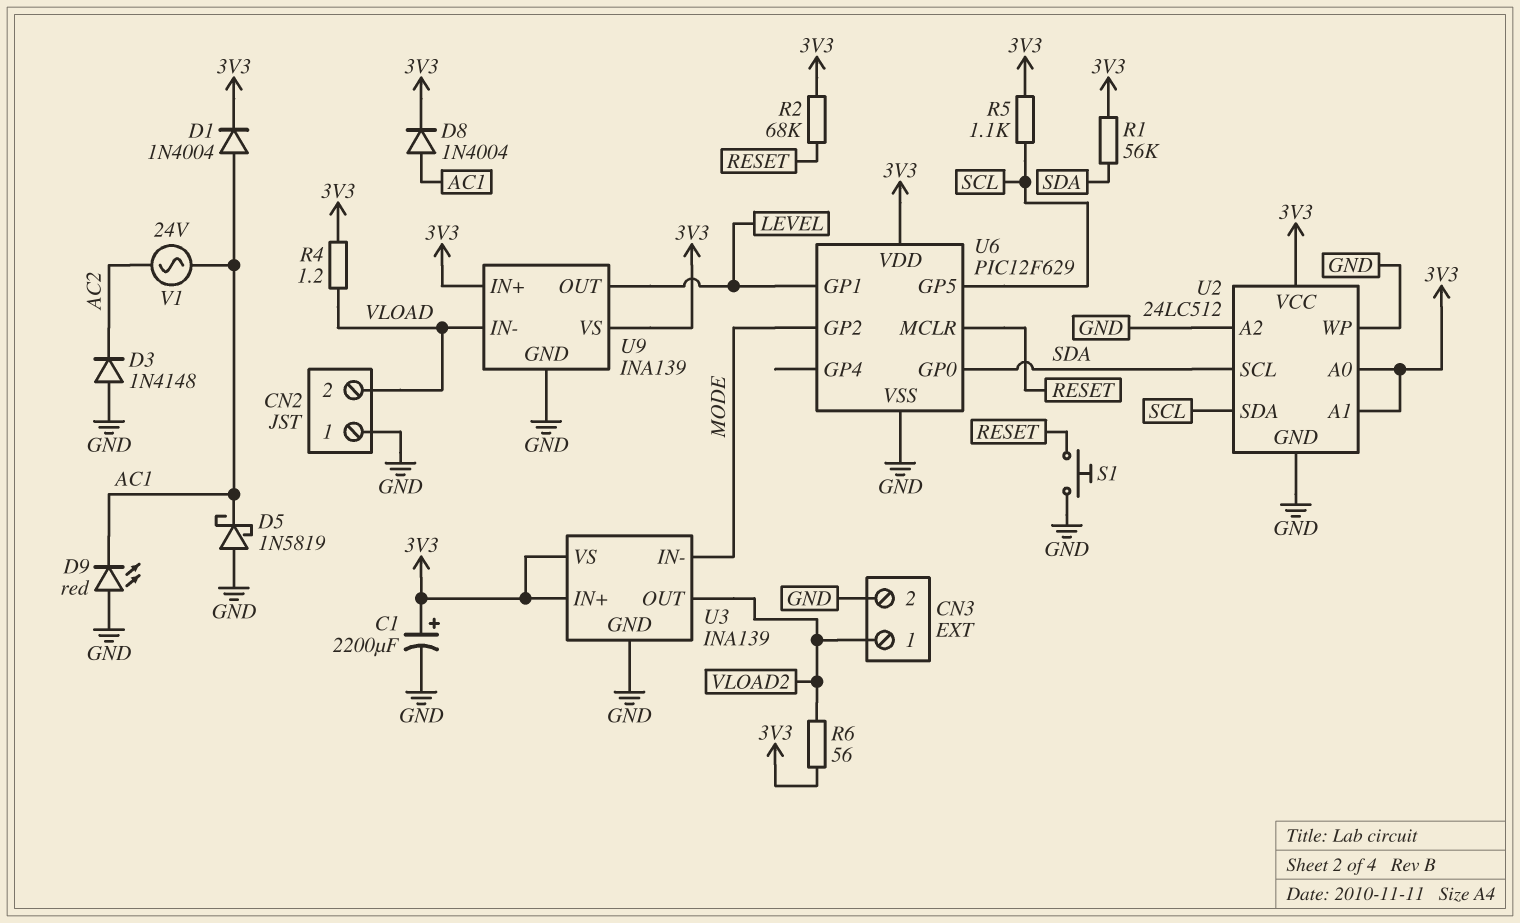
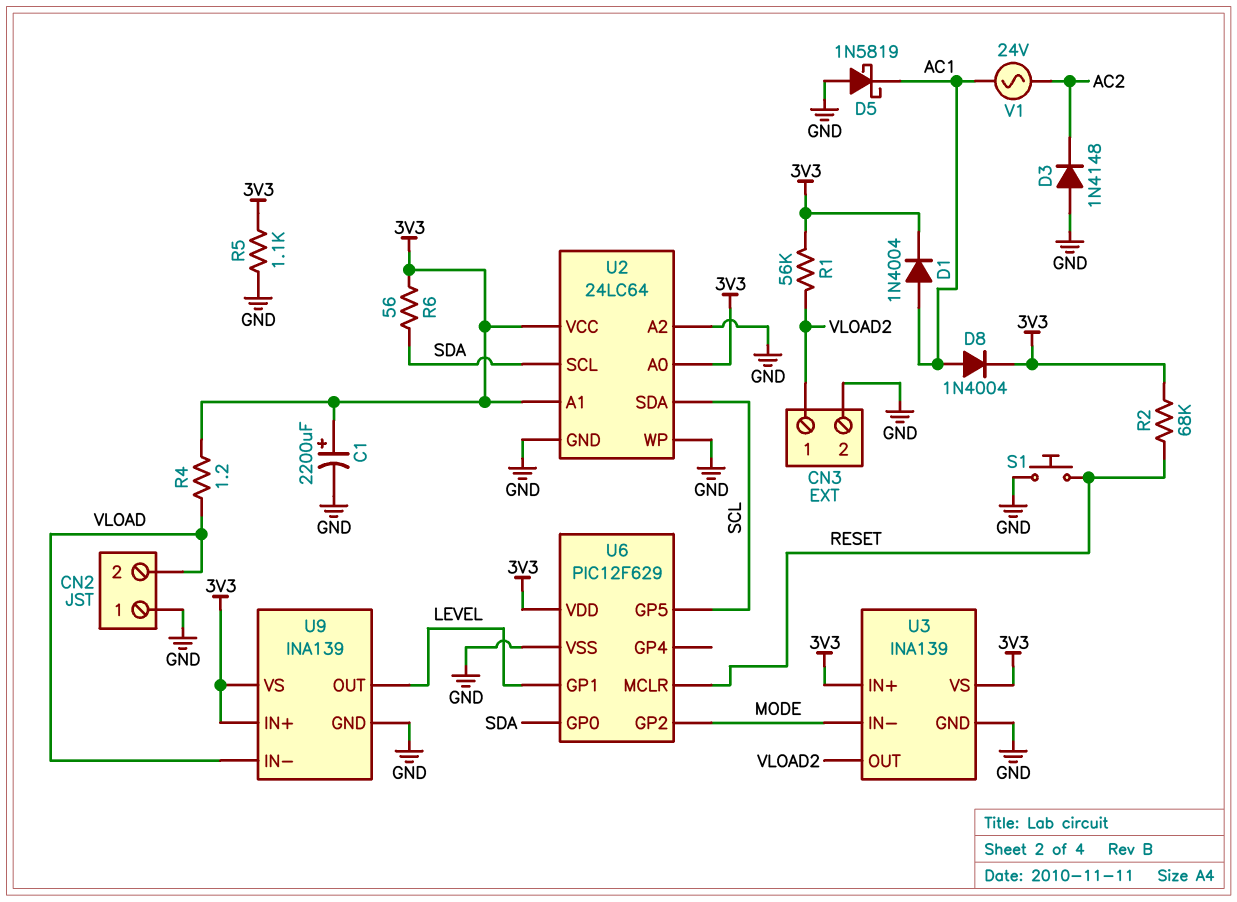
D9: LED red (A GND, K AC1) -> none
R1: 56k (3V3, SDA) -> 56k (3V3, VLOAD2)
R5: 1.1k (3V3, SCL) -> 1.1k (3V3, GND)
R6: 56 (3V3, VLOAD2) -> 56 (3V3, SDA)
U2: 24LC512 -> 24LC64

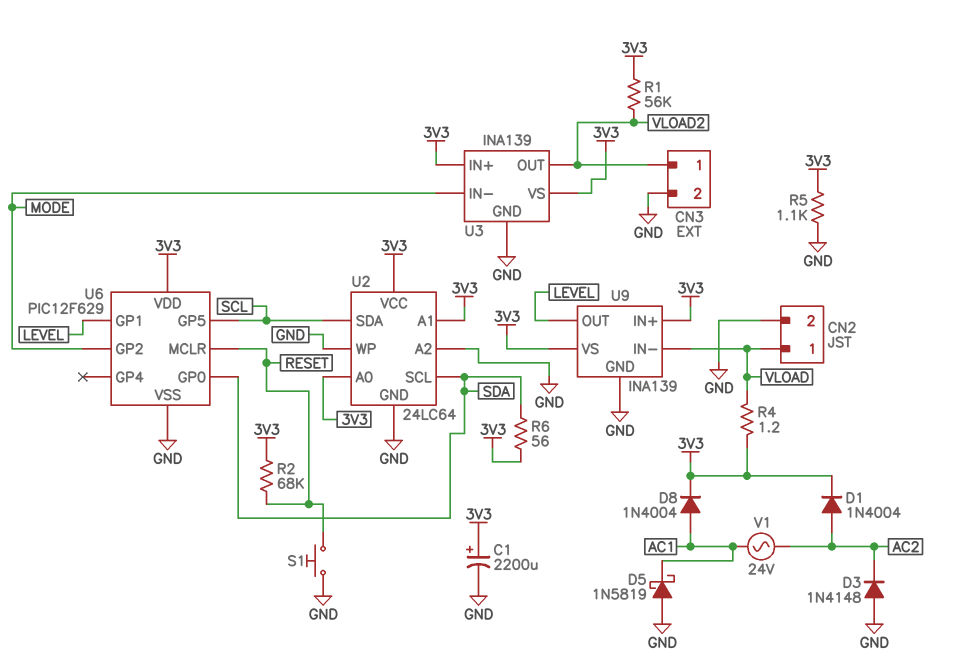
CN2 pin 1: GND -> VLOAD
CN2 pin 2: VLOAD -> GND
D1: diode 1N4004 (A AC1, K 3V3) -> diode 1N4004 (A AC2, K 3V3)

